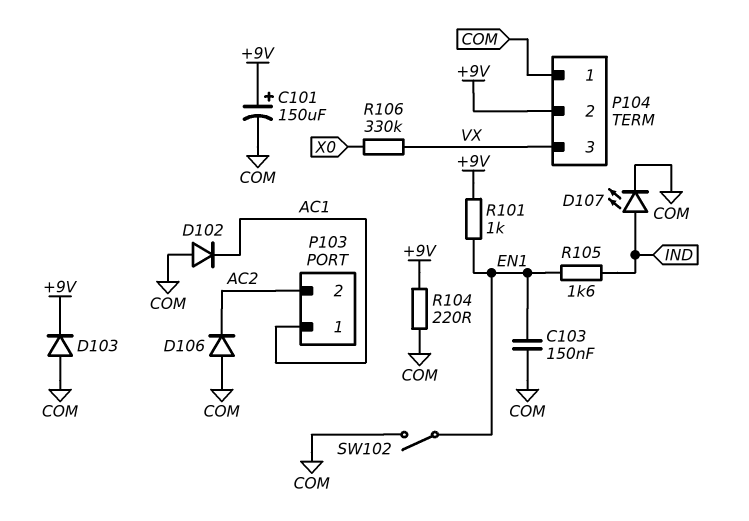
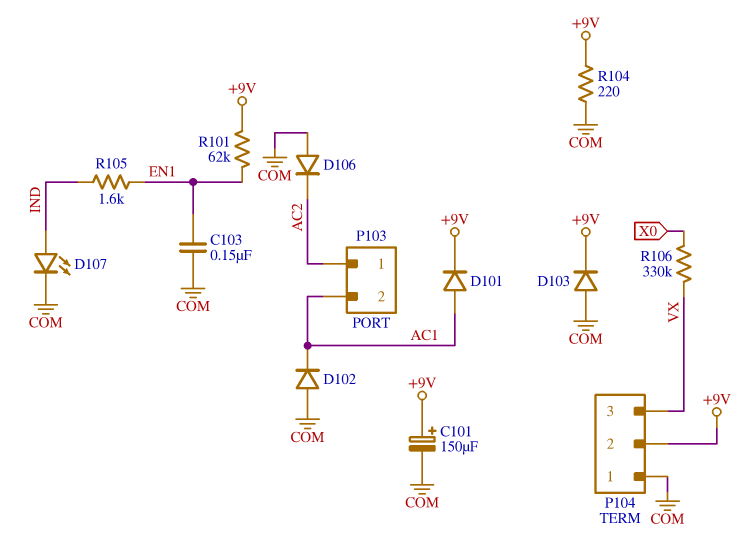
D101: none -> diode (A AC1, K +9V)
P103 pin 1: AC1 -> AC2
P103 pin 2: AC2 -> AC1
R101: 1k (+9V, EN1) -> 62k (+9V, EN1)
SW102: switch (COM, EN1) -> none

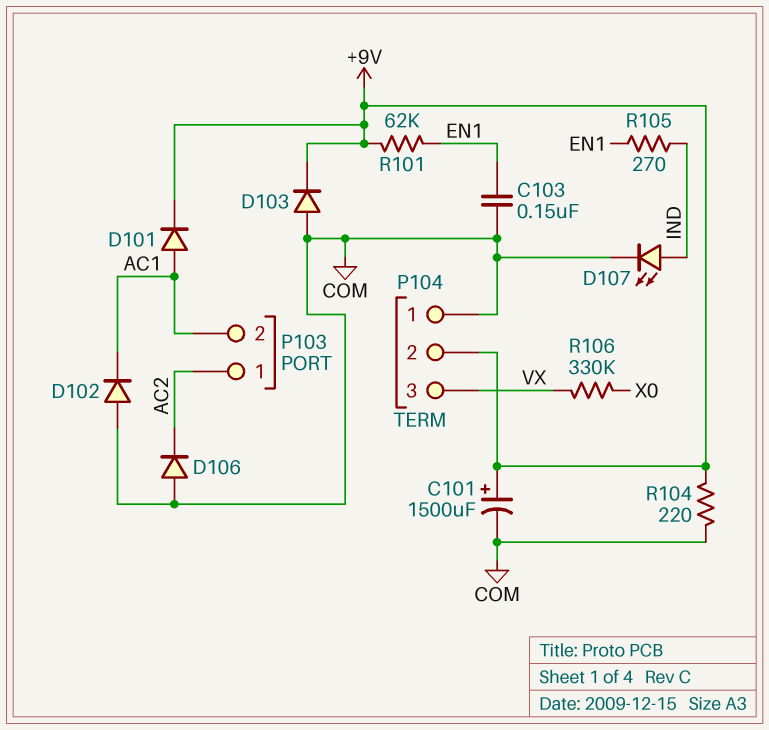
C101: 150uF (plus +9V, minus COM) -> 1500uF (plus +9V, minus COM)
R105: 1.6k (EN1, IND) -> 270 (EN1, IND)

